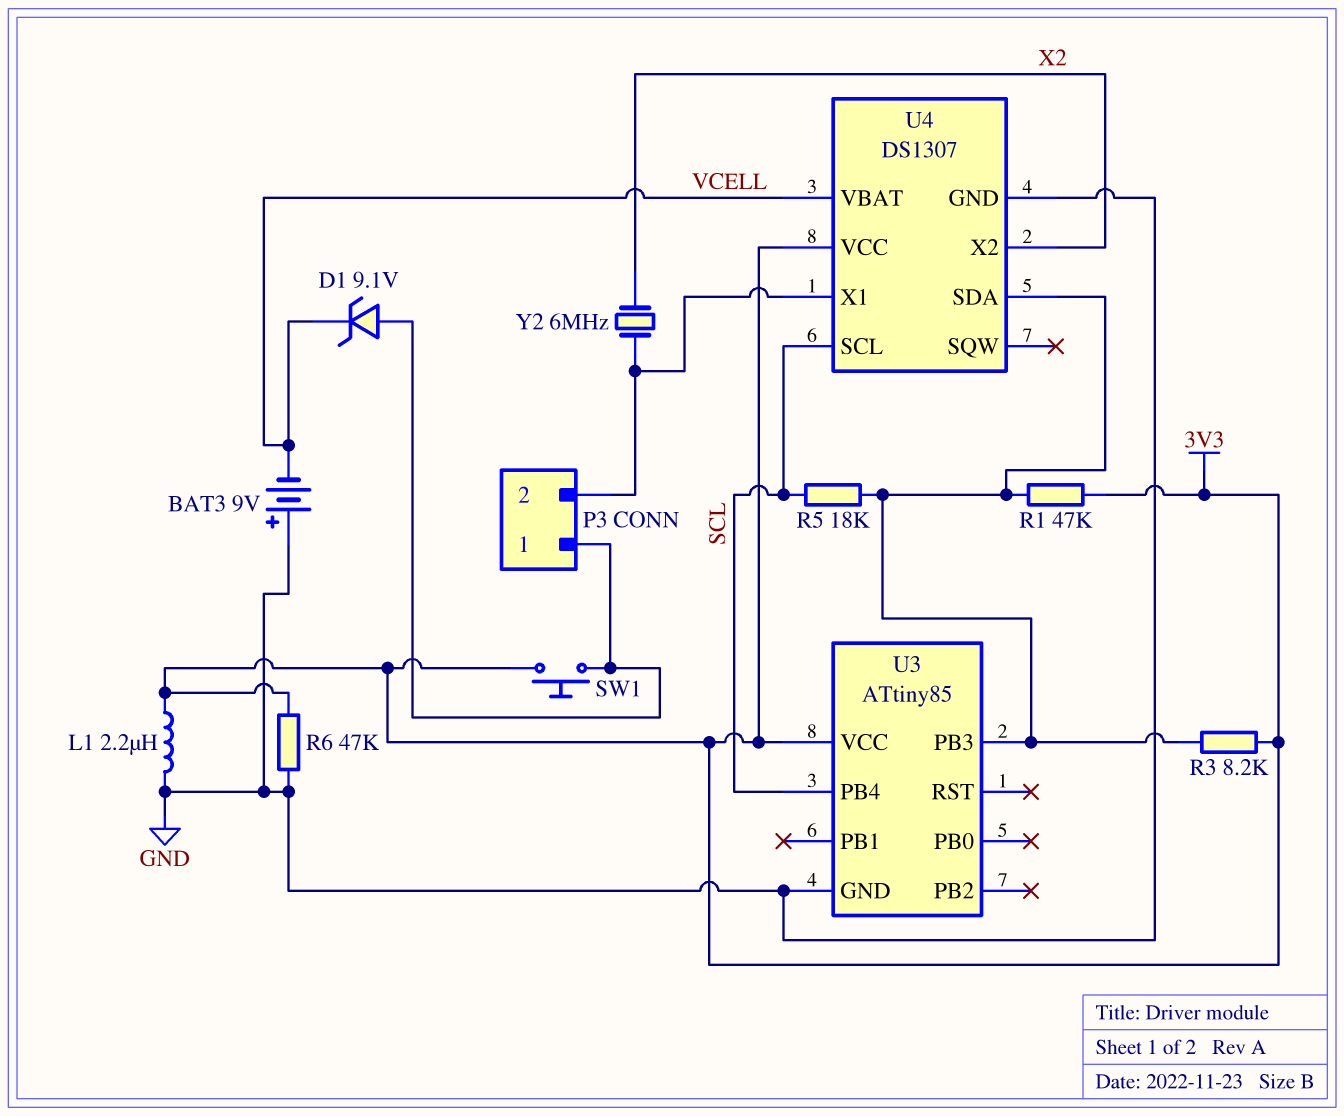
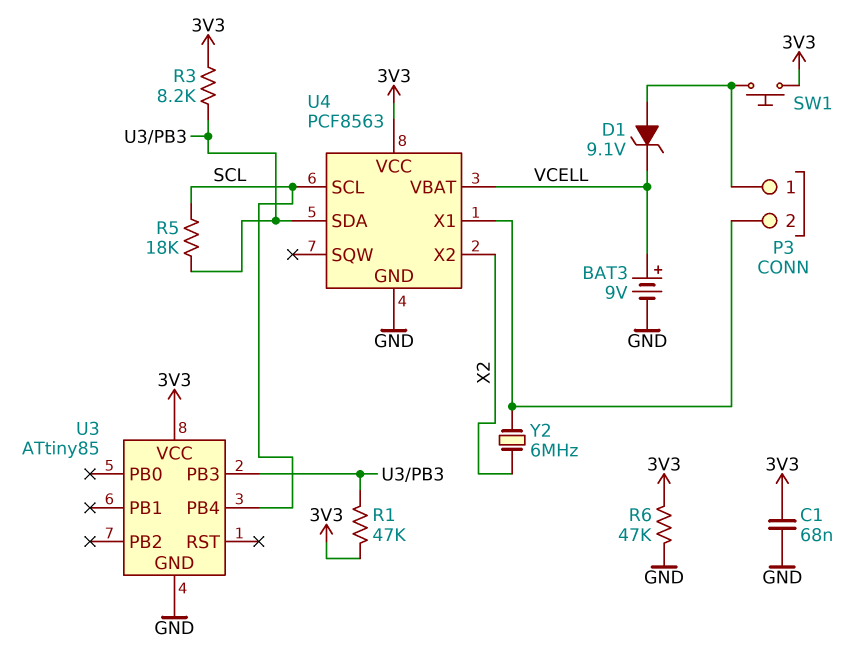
BAT3: 9V (plus GND, minus VCELL) -> 9V (plus VCELL, minus GND)
C1: none -> 68nF (3V3, GND)
L1: 2.2uH (3V3, GND) -> none
U4: DS1307 -> PCF8563

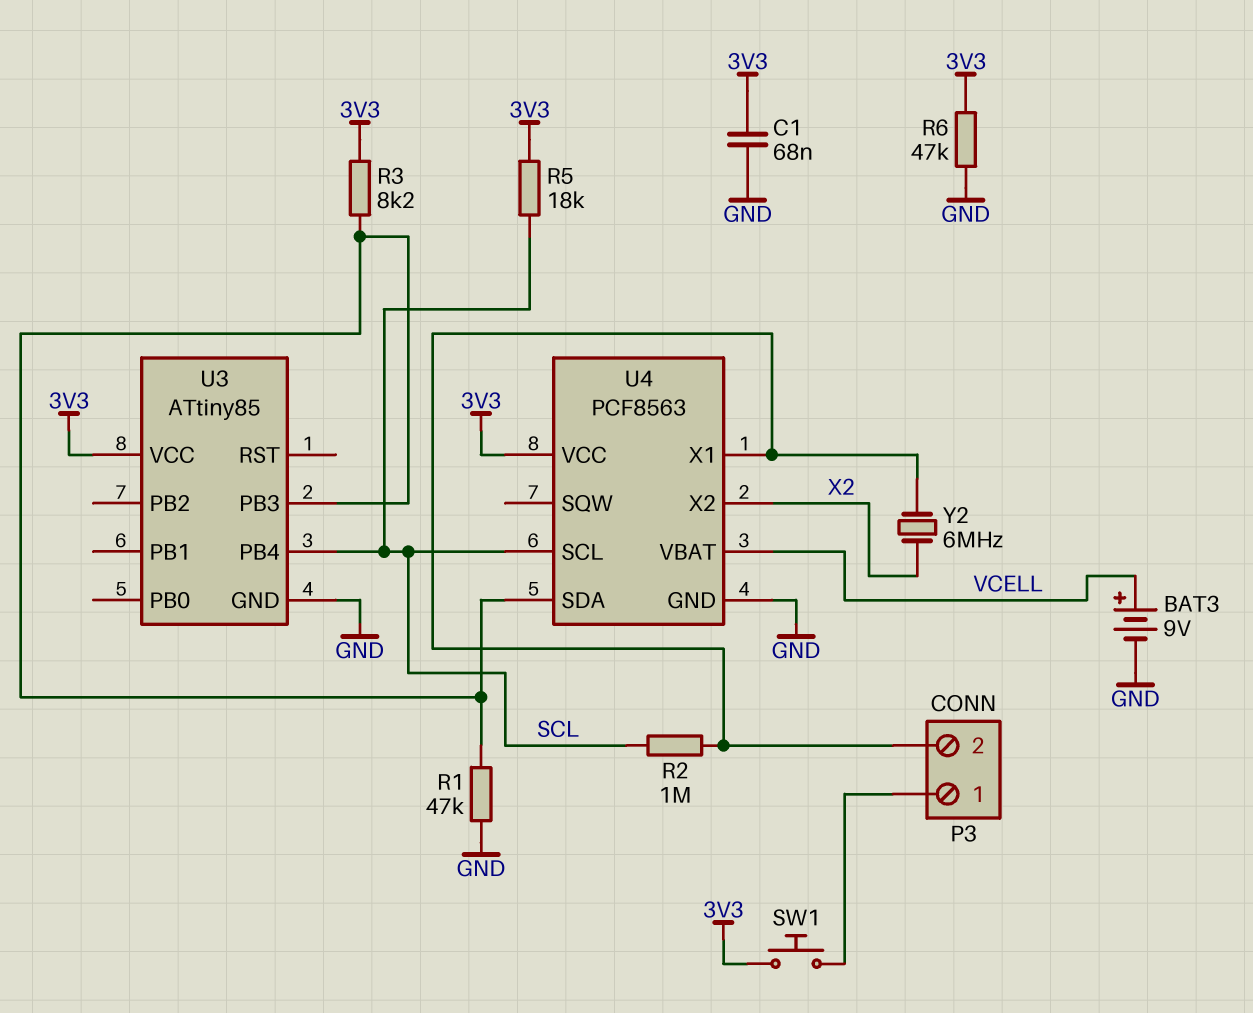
D1: zener 9.1V (A P3/1, K VCELL) -> none
R1: 47k (3V3, U3/PB3) -> 47k (GND, U3/PB3)
R2: none -> 1M (P3/2, SCL)
R5: 18k (SCL, U3/PB3) -> 18k (3V3, SCL)

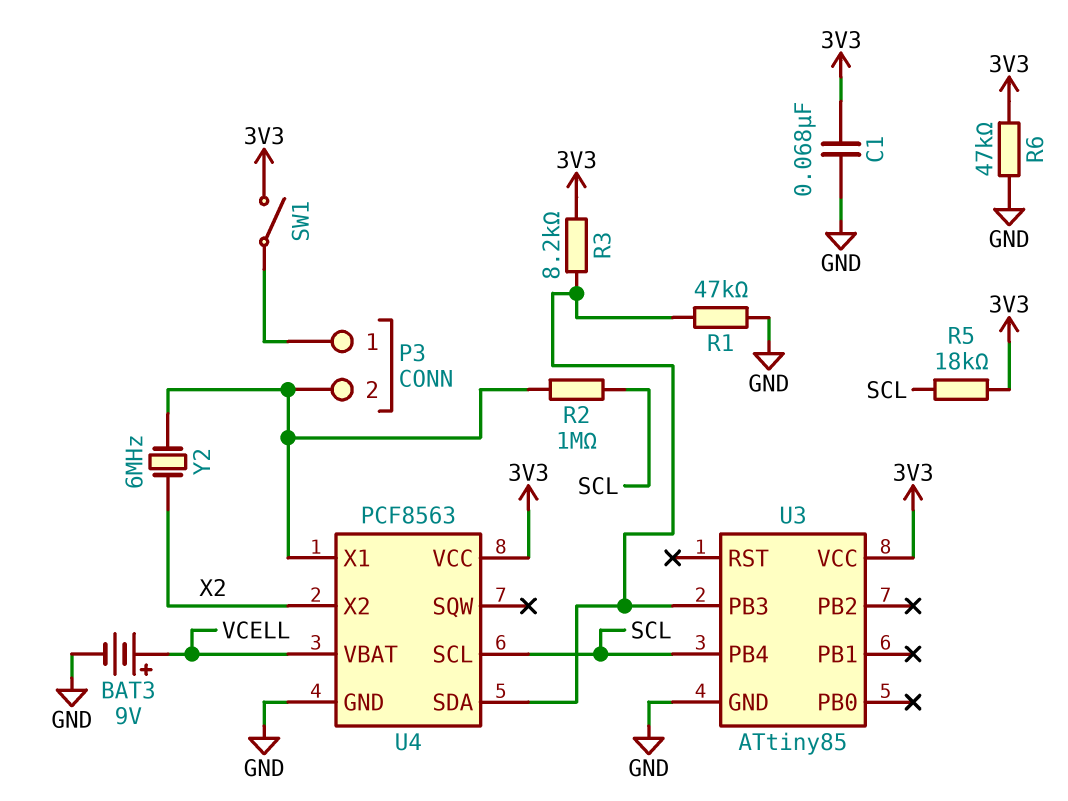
SW1: button (3V3, P3/1) -> switch (3V3, P3/1)

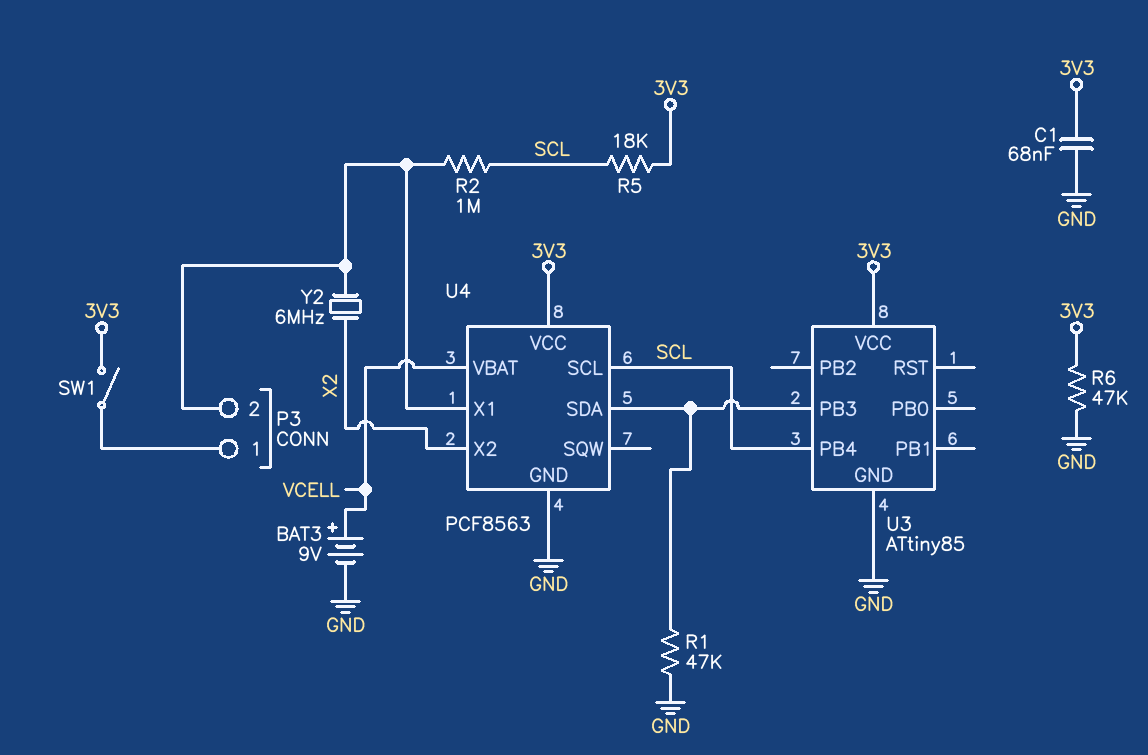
R3: 8.2k (3V3, U3/PB3) -> none

